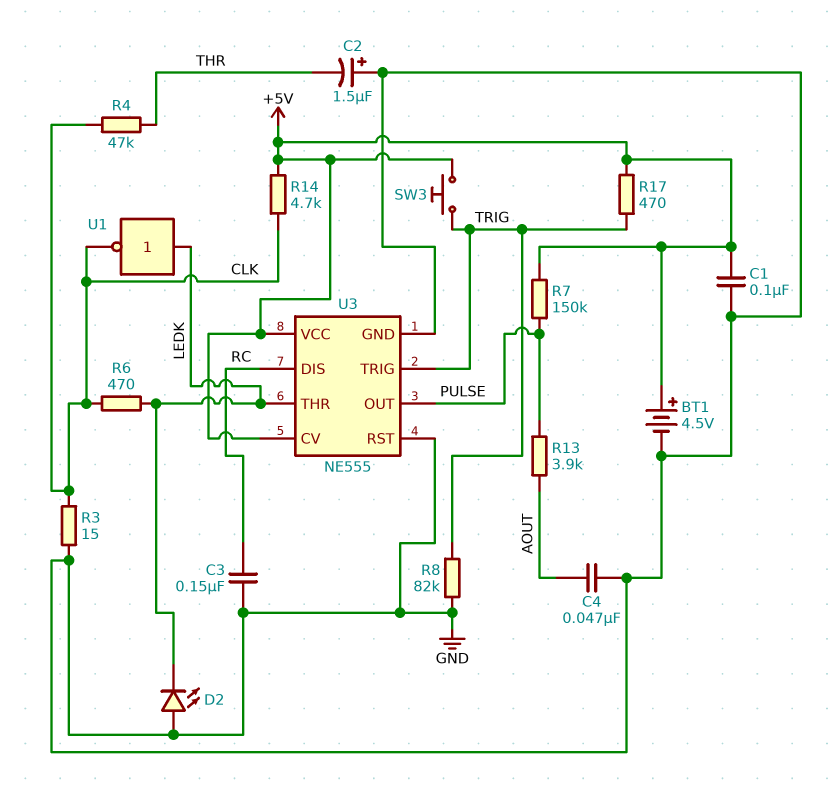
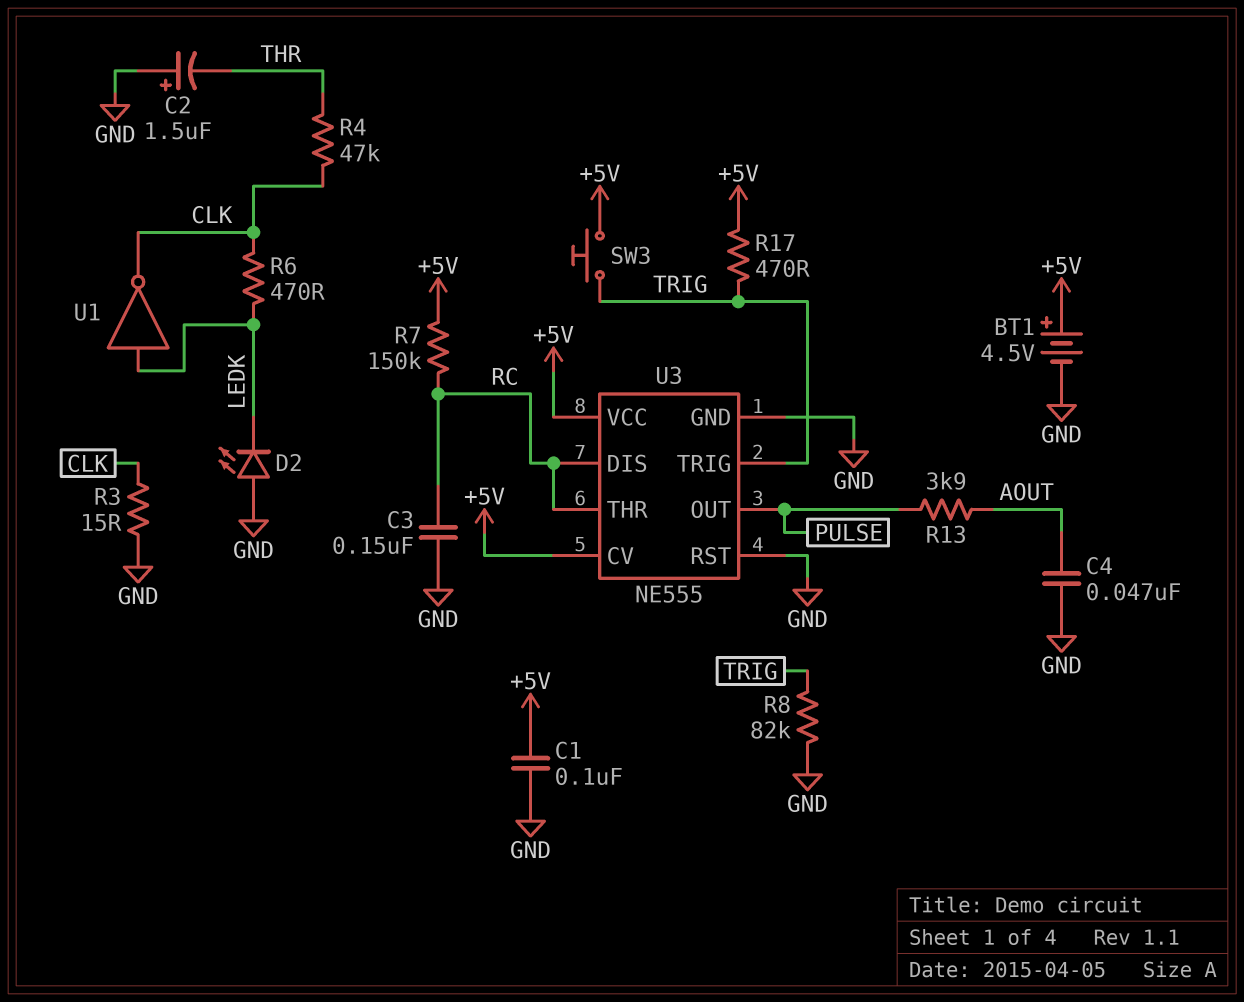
R7: 150k (+5V, PULSE) -> 150k (+5V, RC)
R14: 4.7k (+5V, CLK) -> none
U3 pin THR: LEDK -> RC

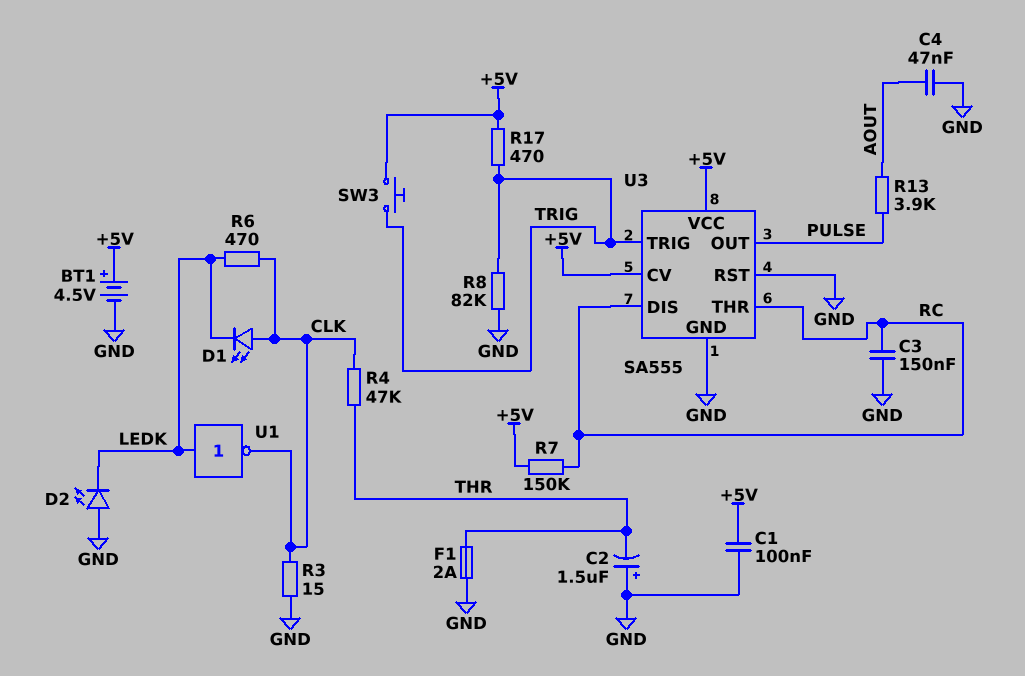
D1: none -> LED (A CLK, K LEDK)
F1: none -> 2A (GND, THR)
U3: NE555 -> SA555

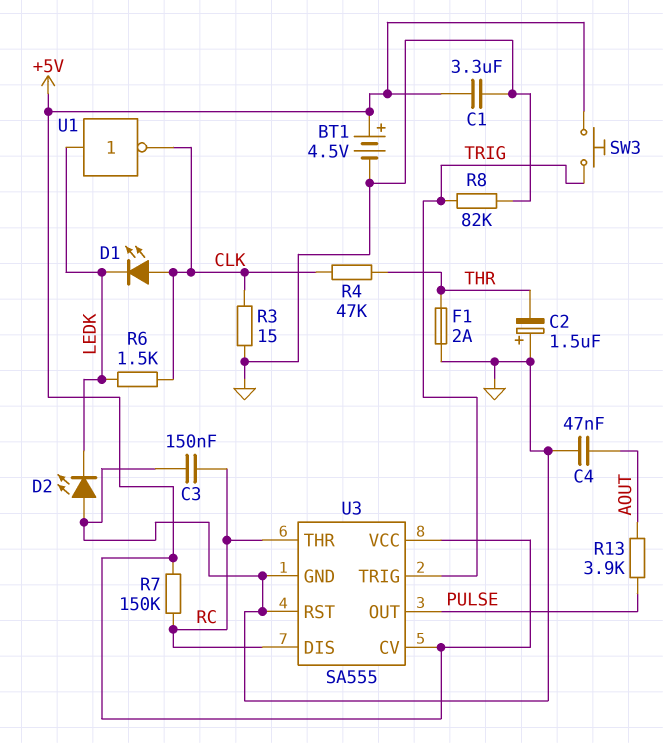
C1: 100nF (+5V, GND) -> 3.3uF (+5V, GND)
R6: 470 (CLK, LEDK) -> 1.5k (CLK, LEDK)
R17: 470 (+5V, TRIG) -> none

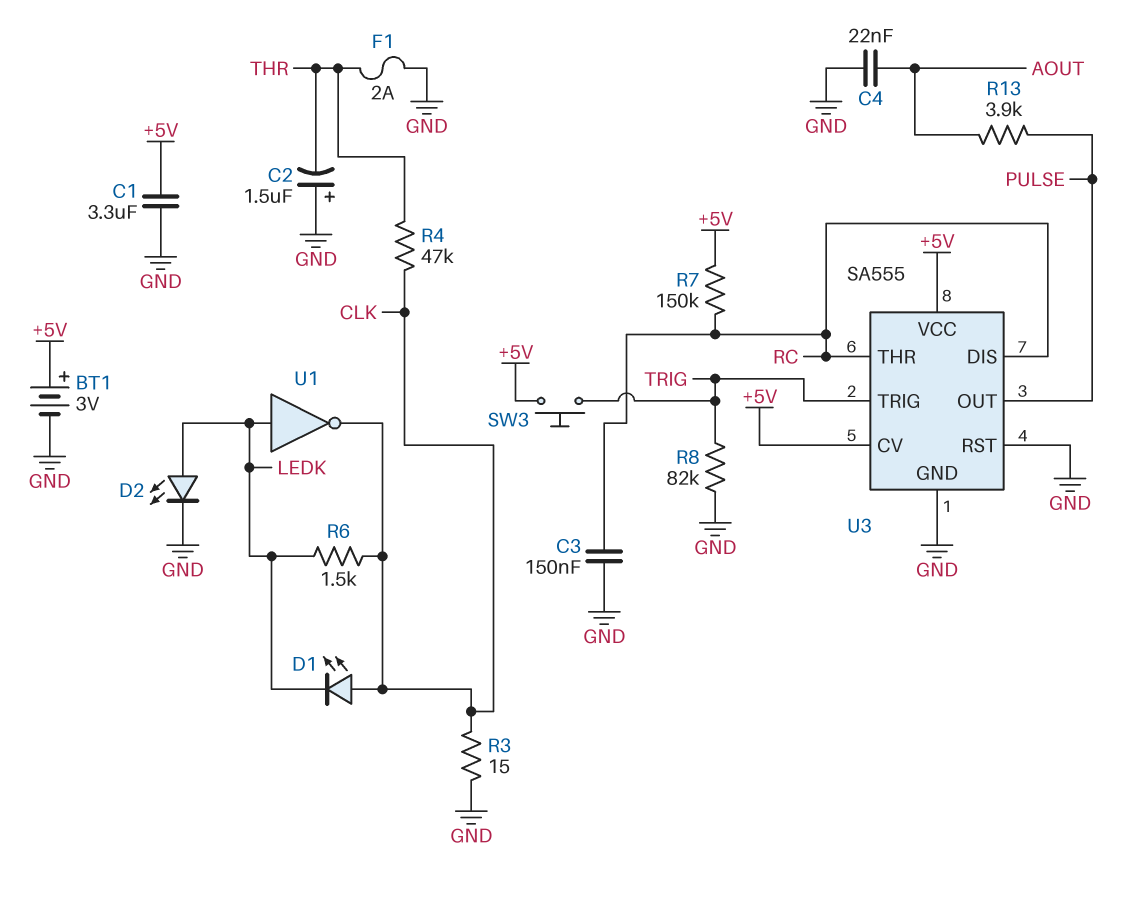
BT1: 4.5V (plus +5V, minus GND) -> 3V (plus +5V, minus GND)
C4: 47nF (AOUT, GND) -> 22nF (AOUT, GND)
D2: LED (A GND, K LEDK) -> LED (A LEDK, K GND)

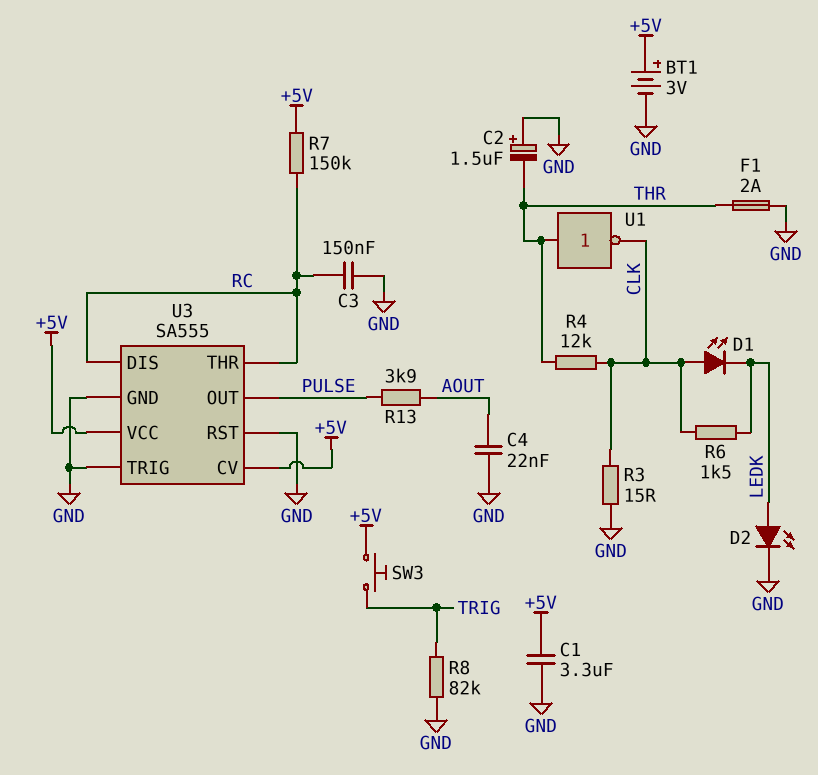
R4: 47k (CLK, THR) -> 12k (CLK, THR)
U1: NOT (in LEDK, out CLK) -> NOT (in THR, out CLK)
U3 pin TRIG: TRIG -> GND

